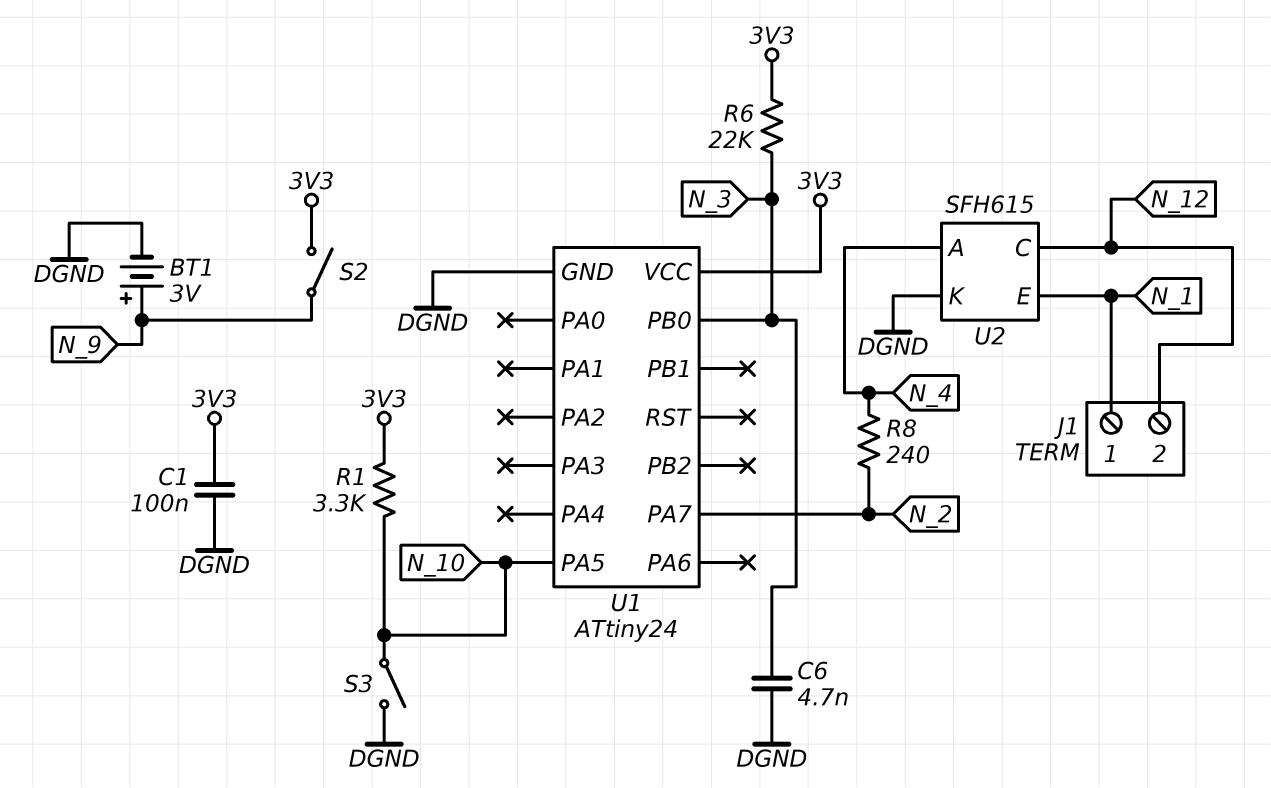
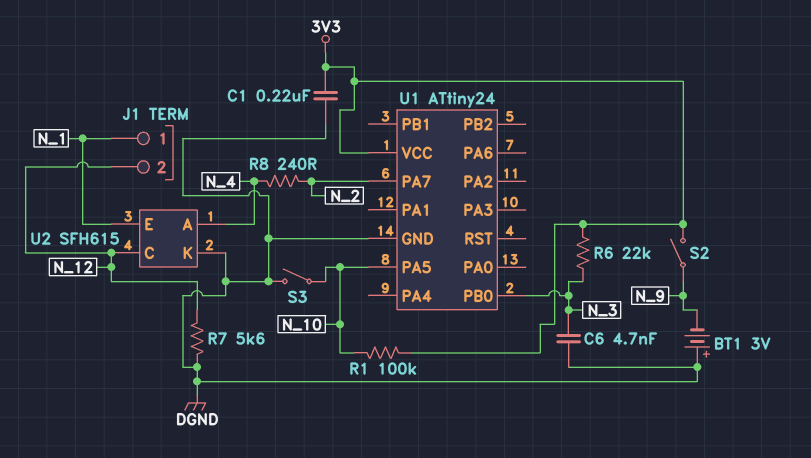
BT1: 3V (plus N_9, minus DGND) -> 3V (plus DGND, minus N_9)
C1: 100nF (3V3, DGND) -> 220nF (3V3, DGND)
R1: 3.3k (3V3, N_10) -> 100k (3V3, N_10)
R7: none -> 5.6k (DGND, N_12)

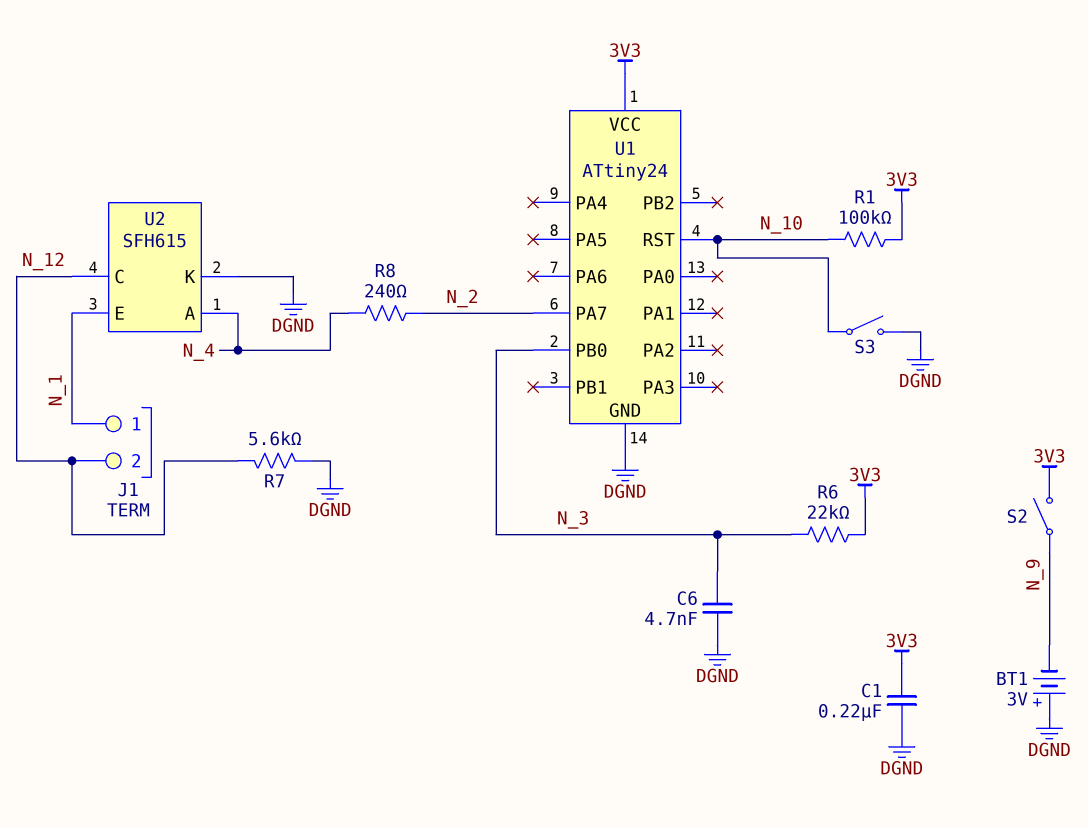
U1 pin PA5: N_10 -> none
U1 pin RST: none -> N_10

